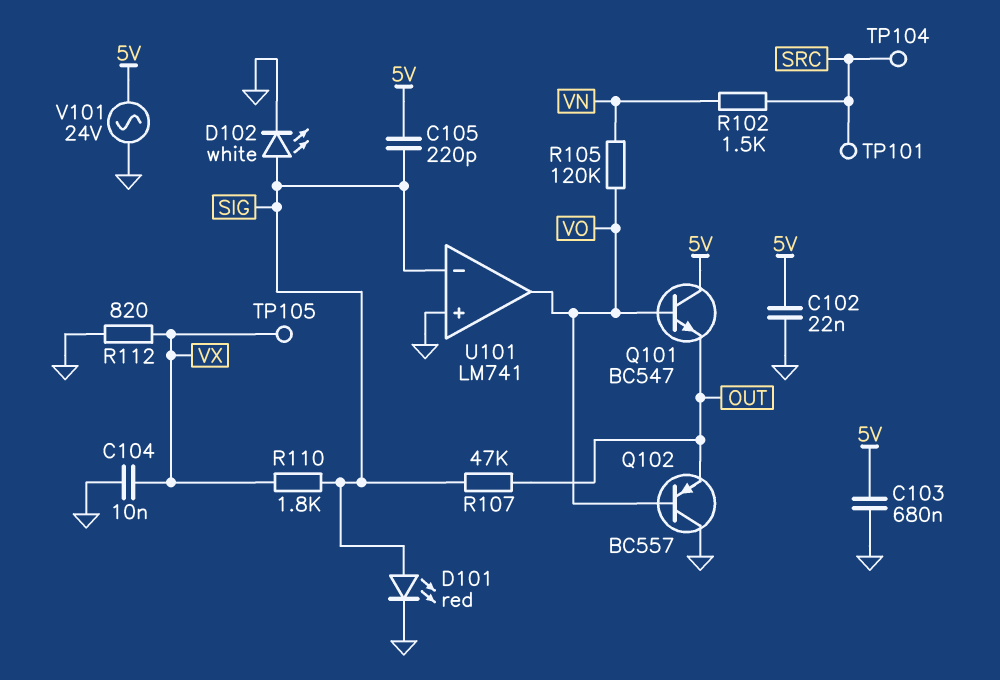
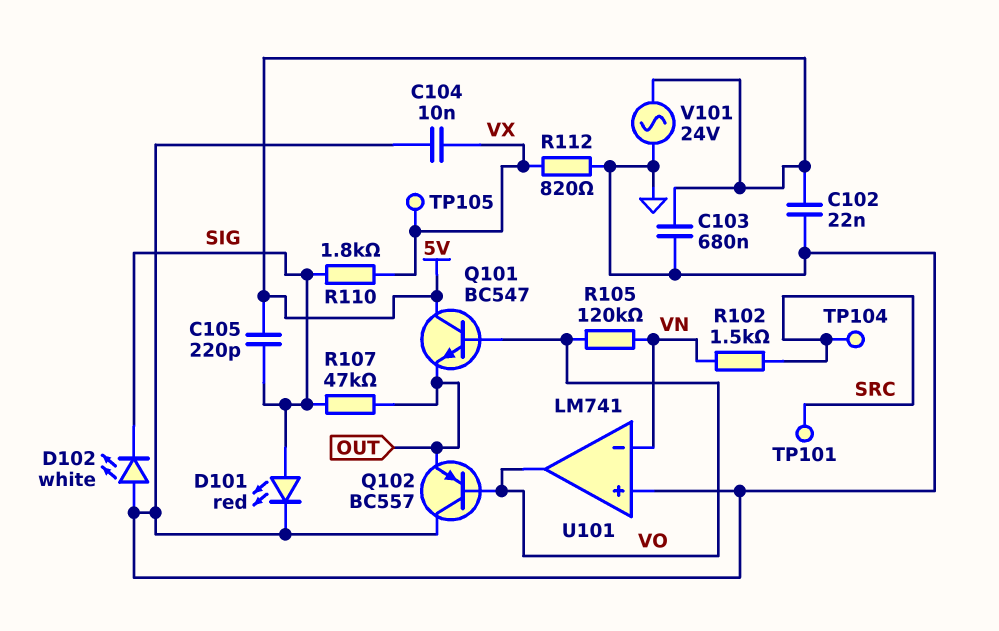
D102: LED white (A SIG, K GND) -> LED white (A GND, K SIG)
U101 pin in-: SIG -> VN

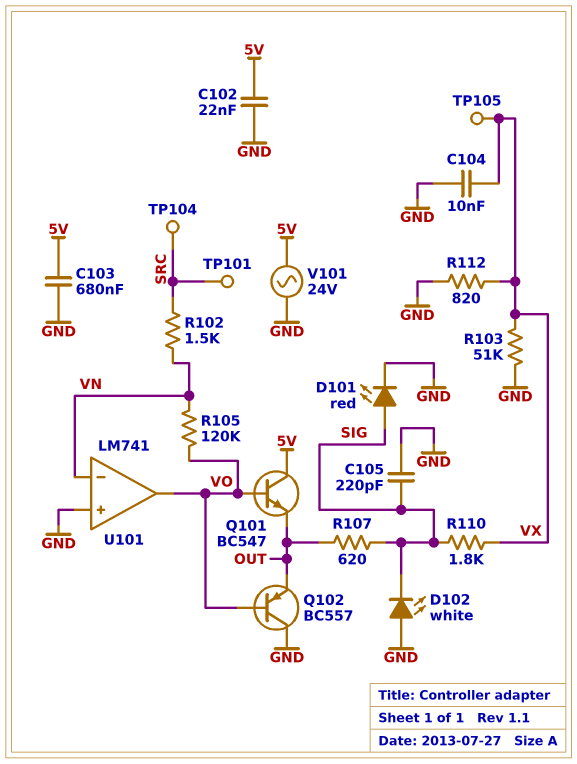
C105: 220pF (5V, SIG) -> 220pF (GND, SIG)
R103: none -> 51k (GND, VX)
R107: 47k (OUT, SIG) -> 620 (OUT, SIG)

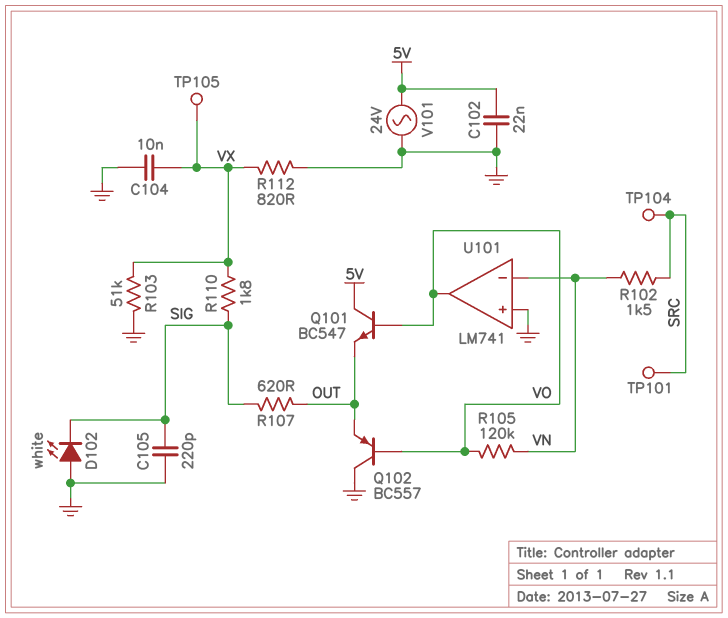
C103: 680nF (5V, GND) -> none
D101: LED red (A SIG, K GND) -> none

